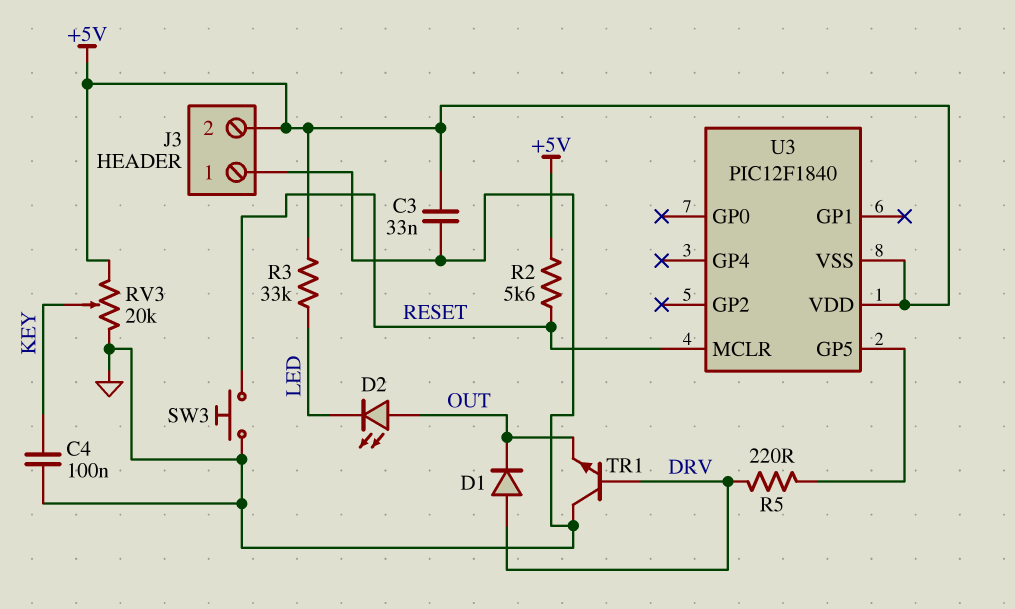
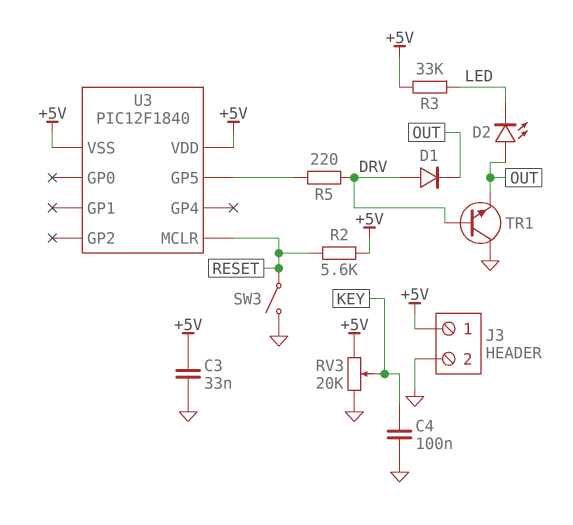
J3 pin 1: GND -> +5V
J3 pin 2: +5V -> GND
SW3: button (GND, RESET) -> switch (GND, RESET)

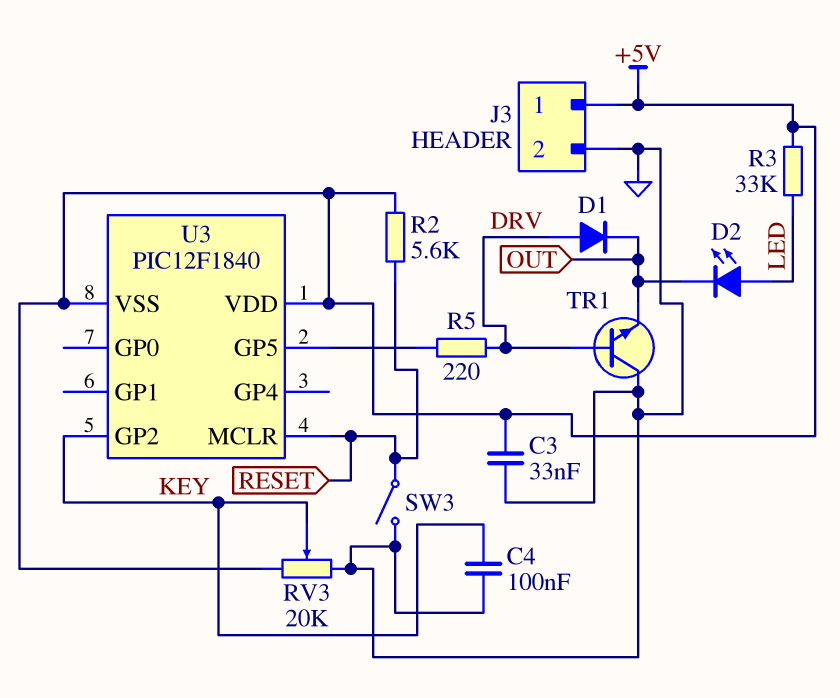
D2: LED (A OUT, K LED) -> LED (A LED, K OUT)
U3 pin GP2: none -> KEY

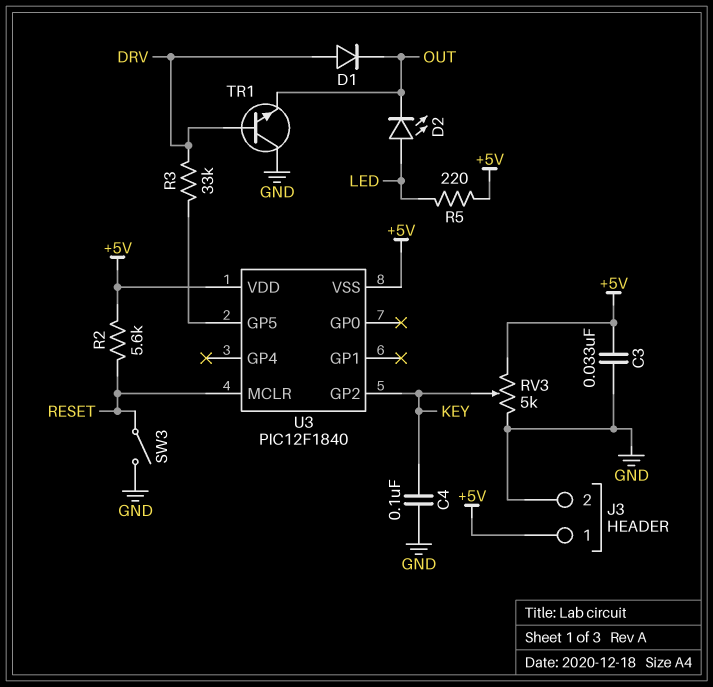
R3: 33k (+5V, LED) -> 33k (DRV, U3/GP5)
R5: 220 (DRV, U3/GP5) -> 220 (+5V, LED)
RV3: 20k (+5V, GND, wiper KEY) -> 5k (+5V, GND, wiper KEY)

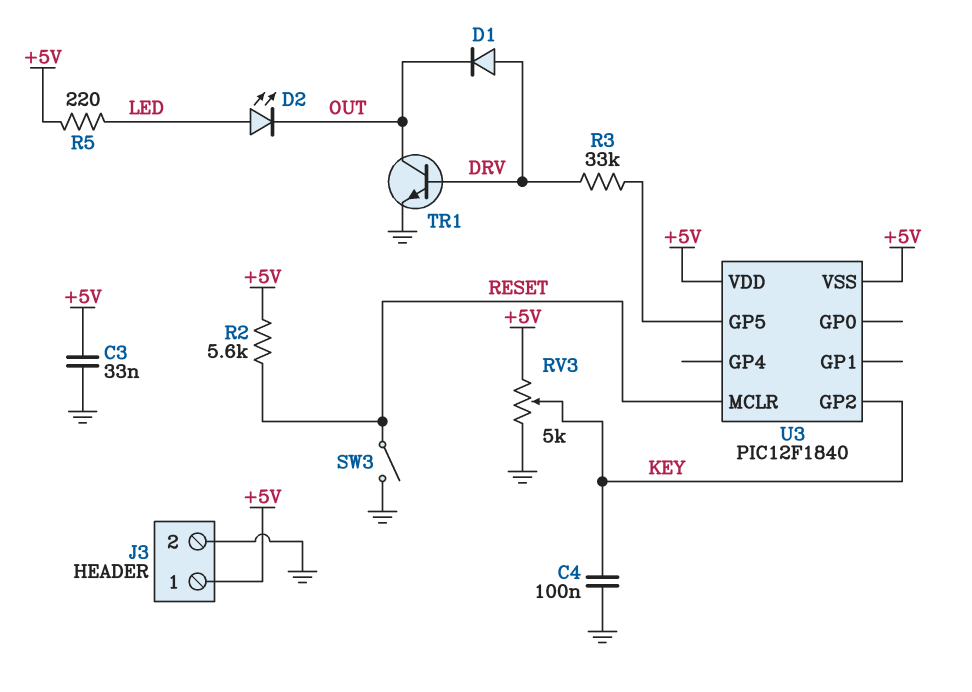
TR1: NPN (B DRV, C GND, E OUT) -> NPN (B DRV, C OUT, E GND)

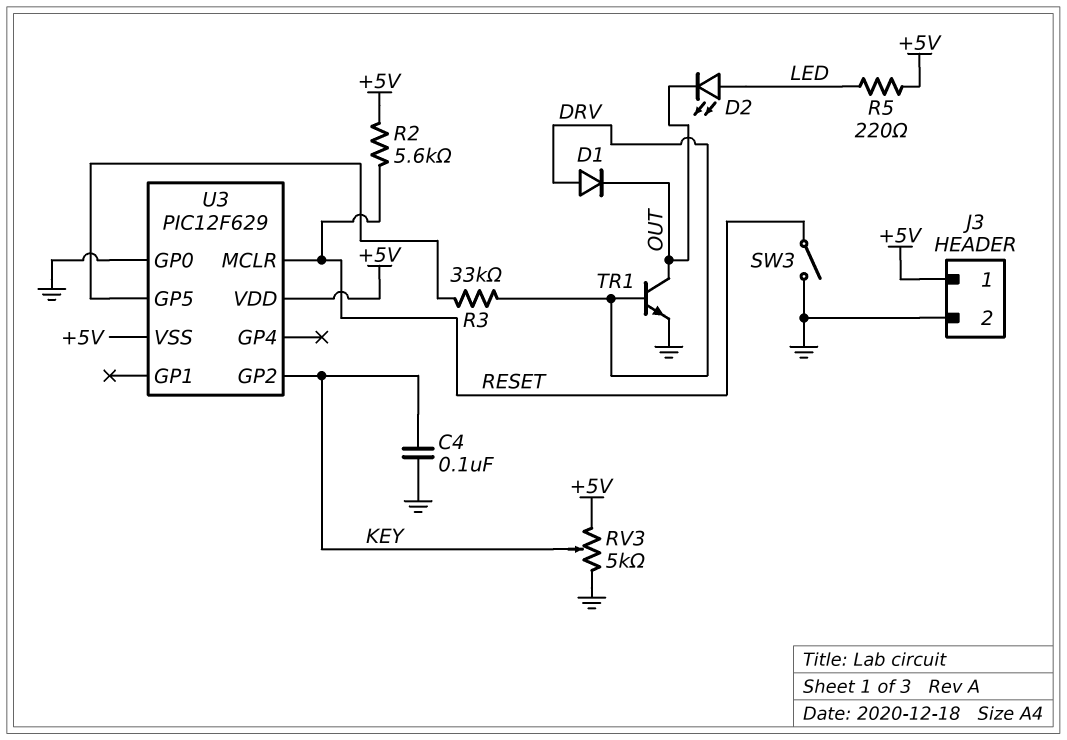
C3: 33nF (+5V, GND) -> none
U3: PIC12F1840 -> PIC12F629
U3 pin GP0: none -> GND

